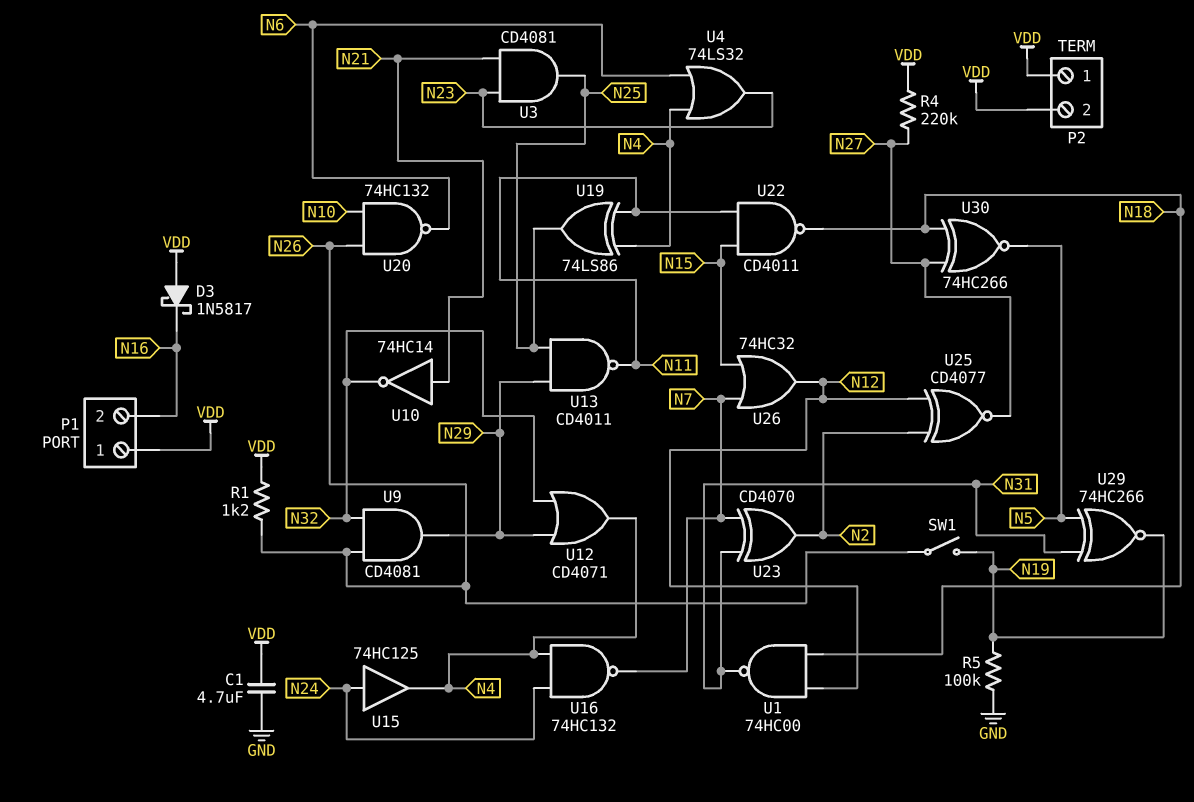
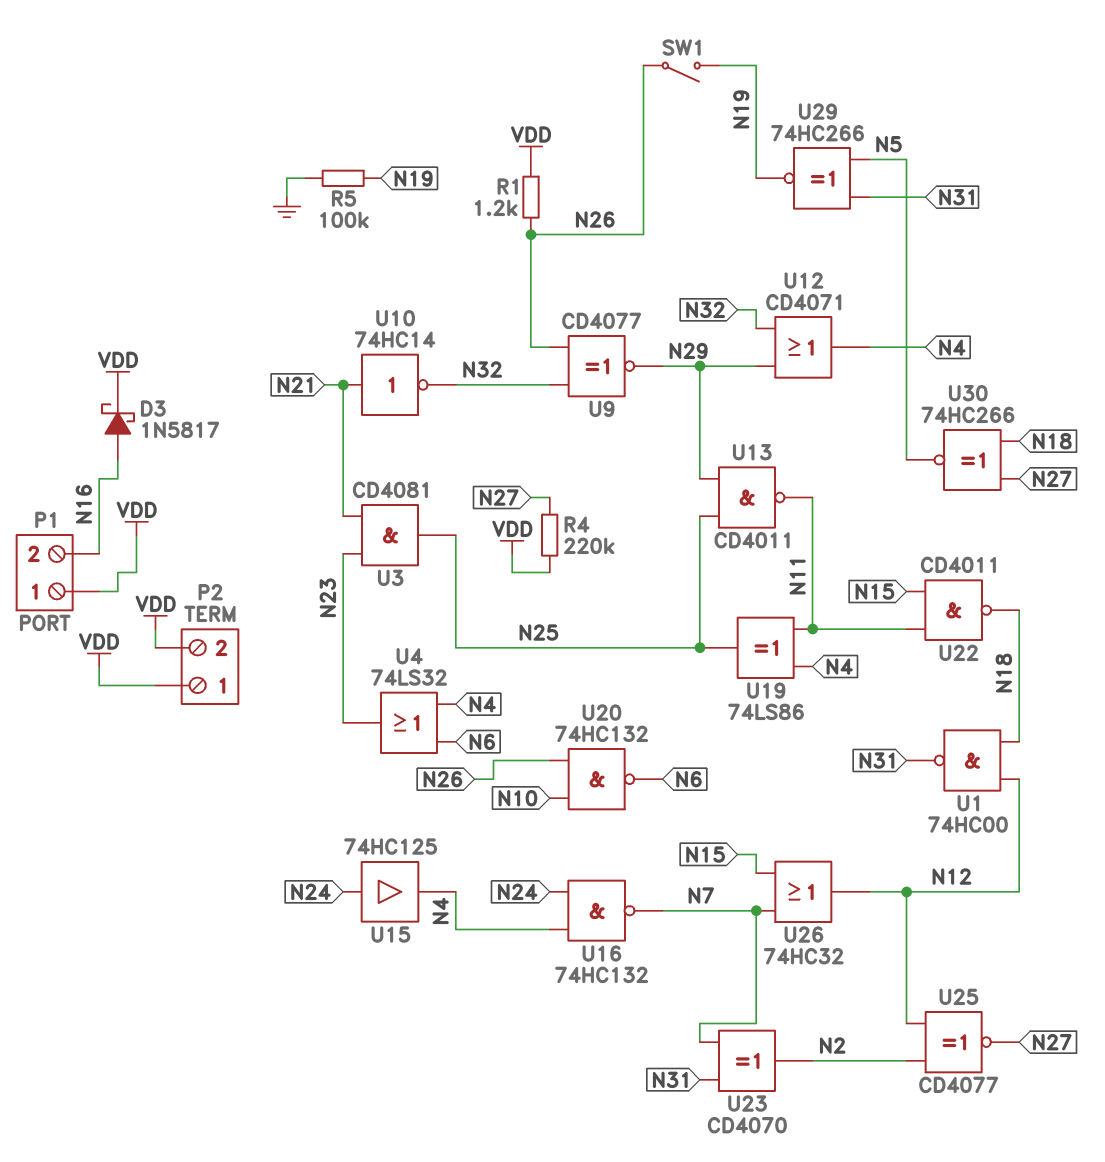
C1: 4.7uF (GND, VDD) -> none
D3: schottky 1N5817 (A VDD, K N16) -> schottky 1N5817 (A N16, K VDD)
U9: AND CD4081 (in N26, in N32, out N29) -> XNOR CD4077 (in N26, in N32, out N29)

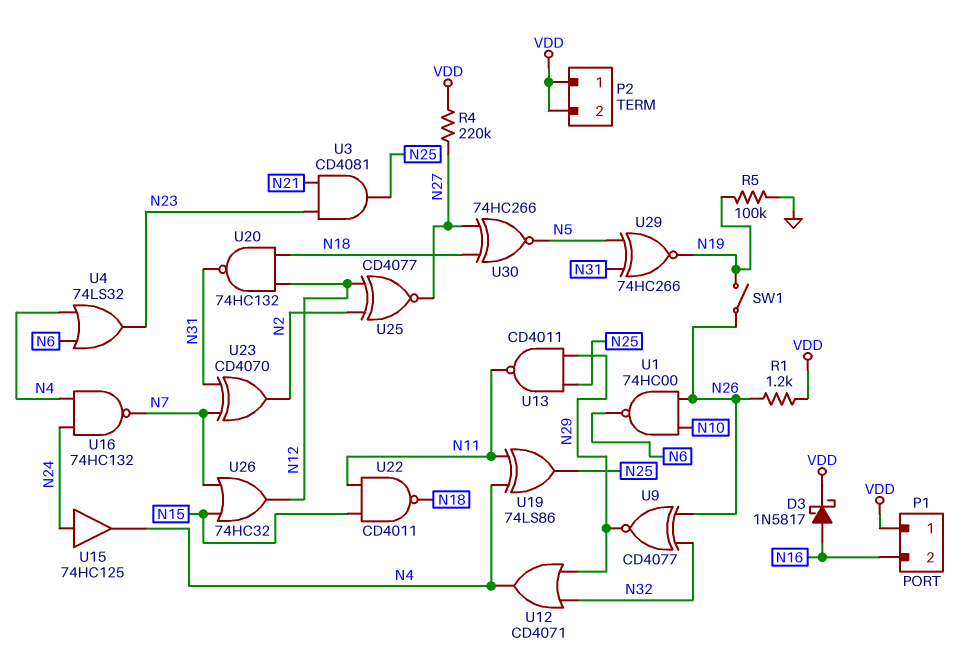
U1: NAND 74HC00 (in N12, in N18, out N31) -> NAND 74HC00 (in N10, in N26, out N6)
U10: NOT 74HC14 (in N21, out N32) -> none
U20: NAND 74HC132 (in N10, in N26, out N6) -> NAND 74HC132 (in N12, in N18, out N31)

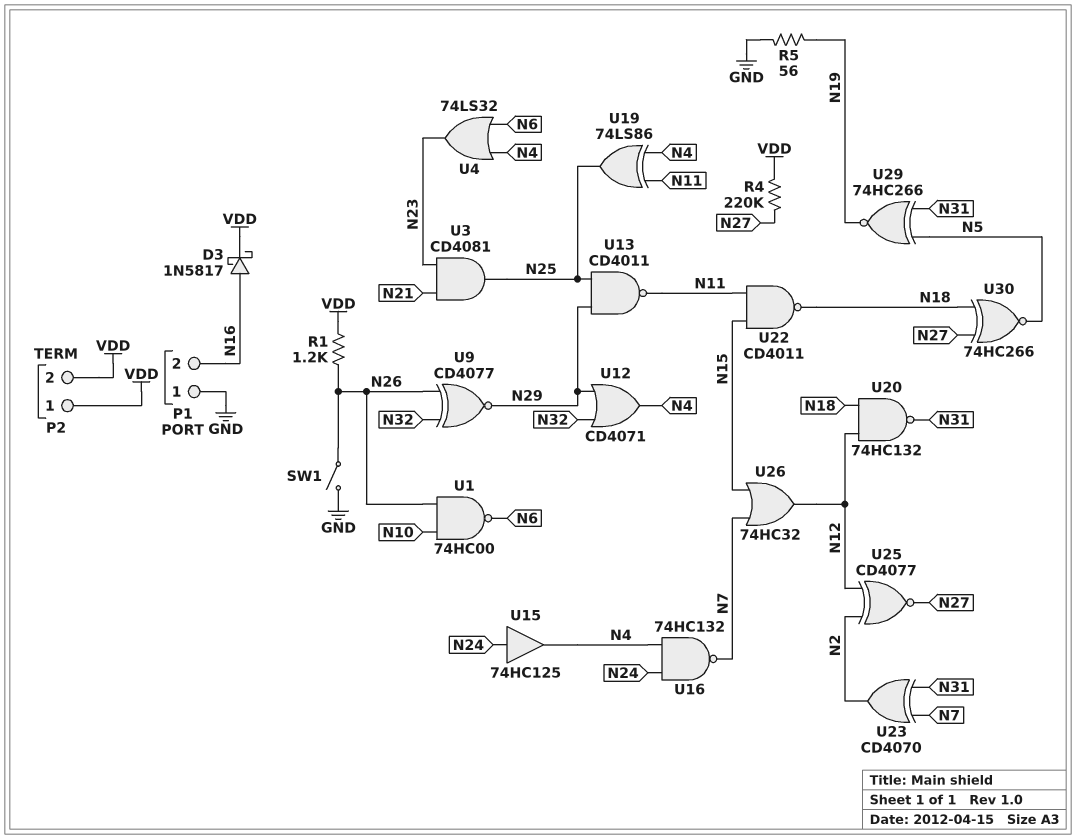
P1 pin 1: VDD -> GND
R5: 100k (GND, N19) -> 56 (GND, N19)
SW1: switch (N19, N26) -> switch (GND, N26)

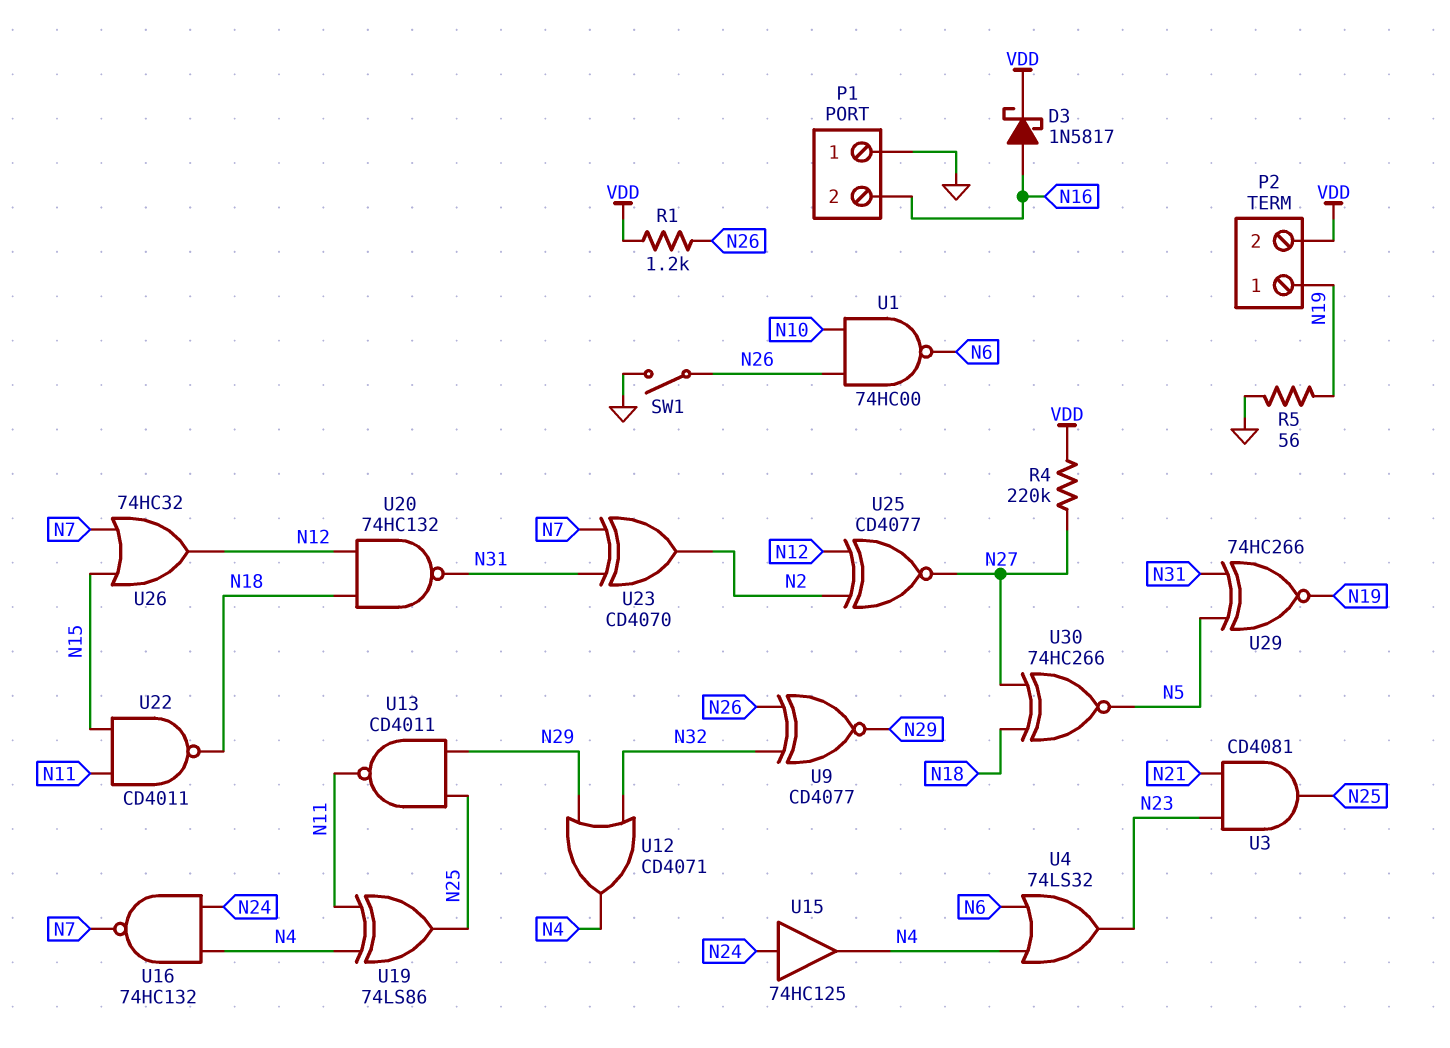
P2 pin 1: VDD -> N19

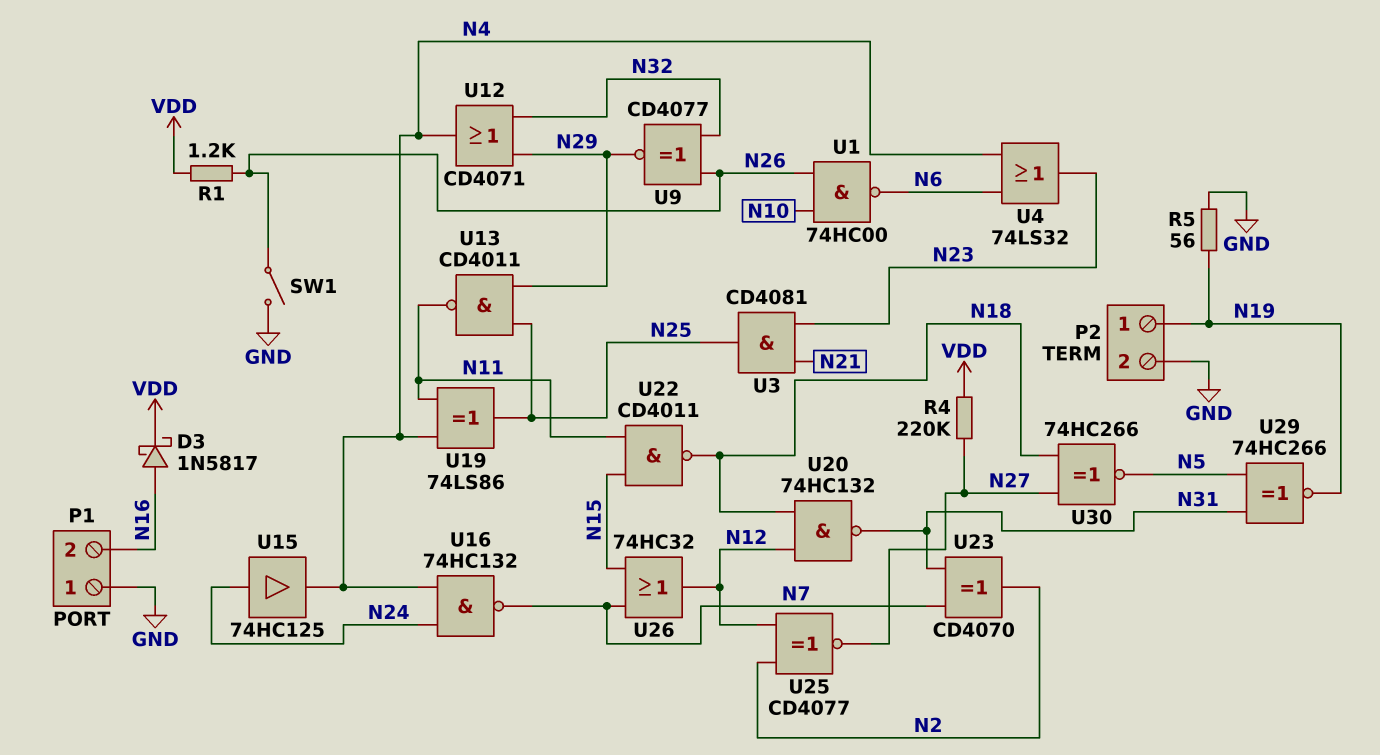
P2 pin 2: VDD -> GND

